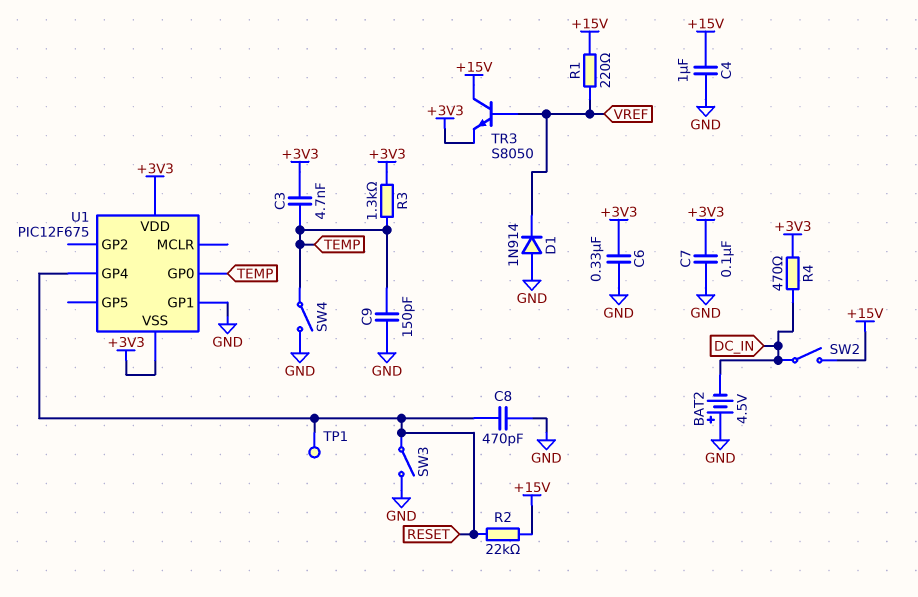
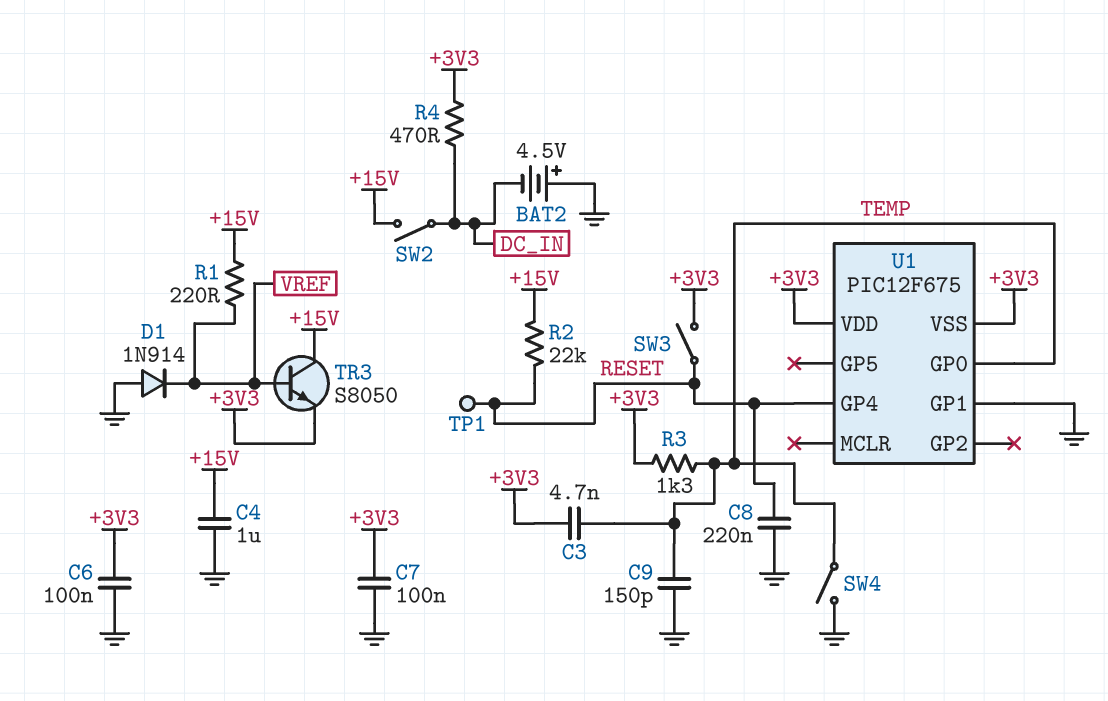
C6: 330nF (+3V3, GND) -> 100nF (+3V3, GND)
C8: 470pF (GND, RESET) -> 220nF (GND, RESET)
SW3: switch (GND, RESET) -> switch (+3V3, RESET)

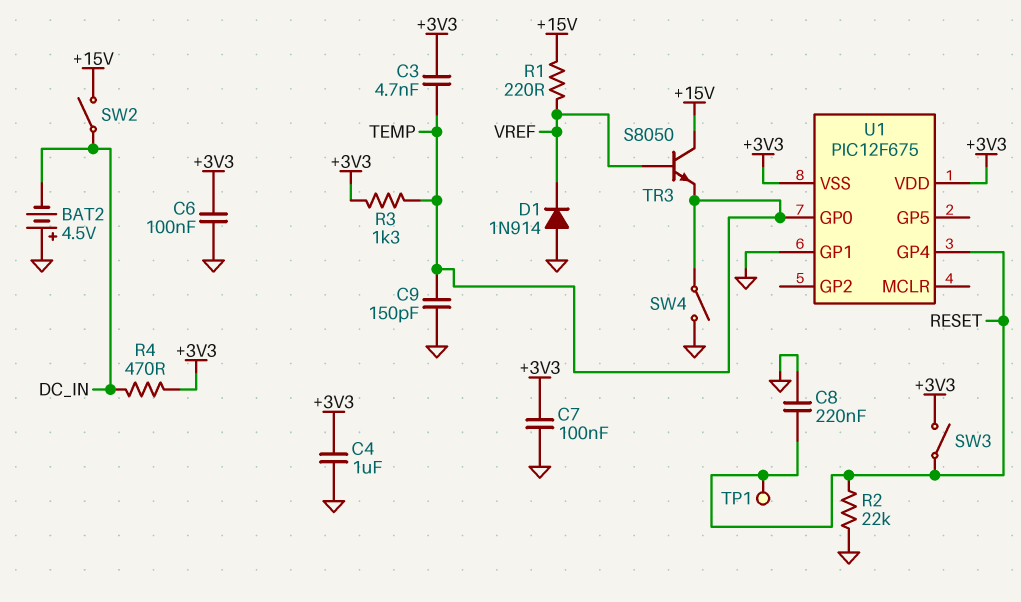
C4: 1uF (+15V, GND) -> 1uF (+3V3, GND)
R2: 22k (+15V, RESET) -> 22k (GND, RESET)
TR3: NPN S8050 (B VREF, C +15V, E +3V3) -> NPN S8050 (B VREF, C +15V, E TEMP)

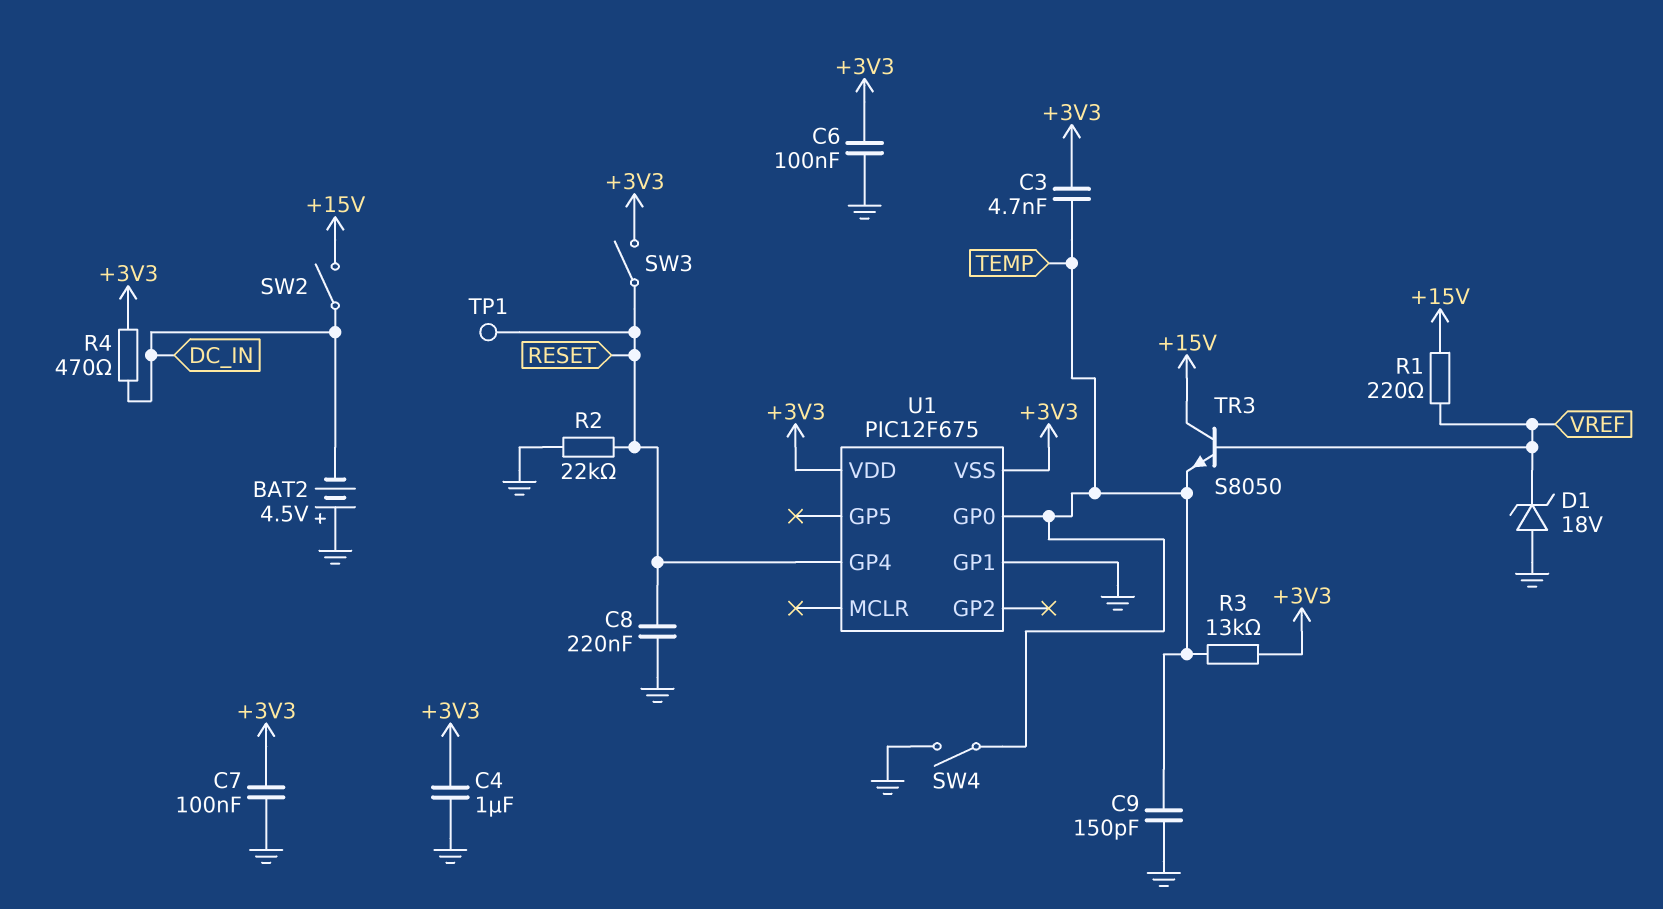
D1: diode 1N914 (A GND, K VREF) -> zener 18V (A GND, K VREF)
R3: 1.3k (+3V3, TEMP) -> 13k (+3V3, TEMP)

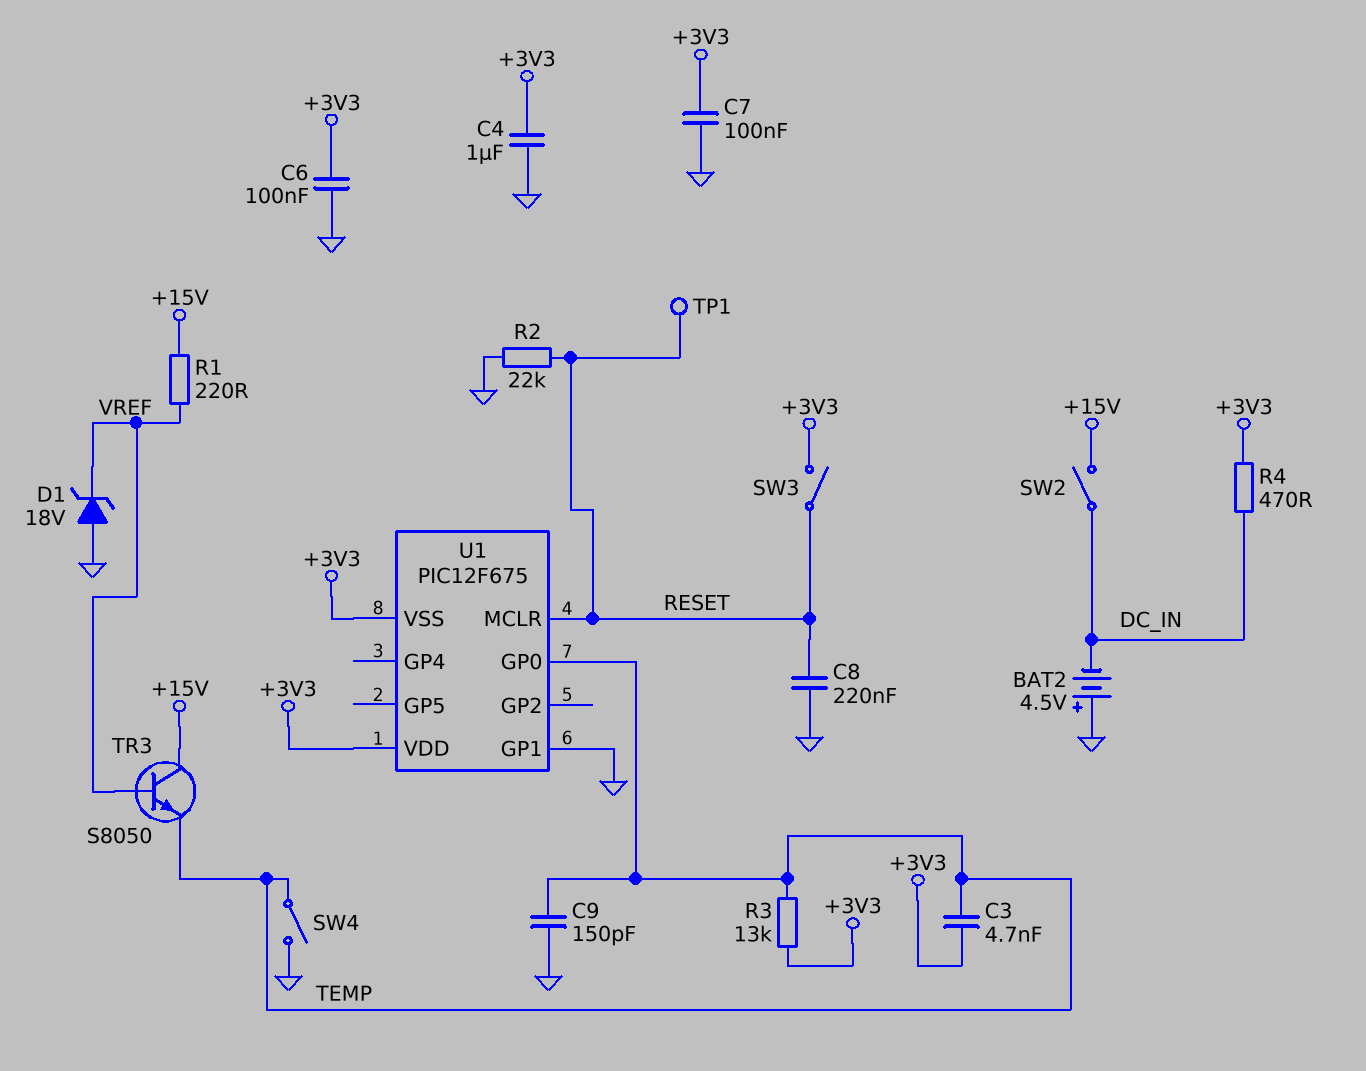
U1 pin GP4: RESET -> none
U1 pin MCLR: none -> RESET

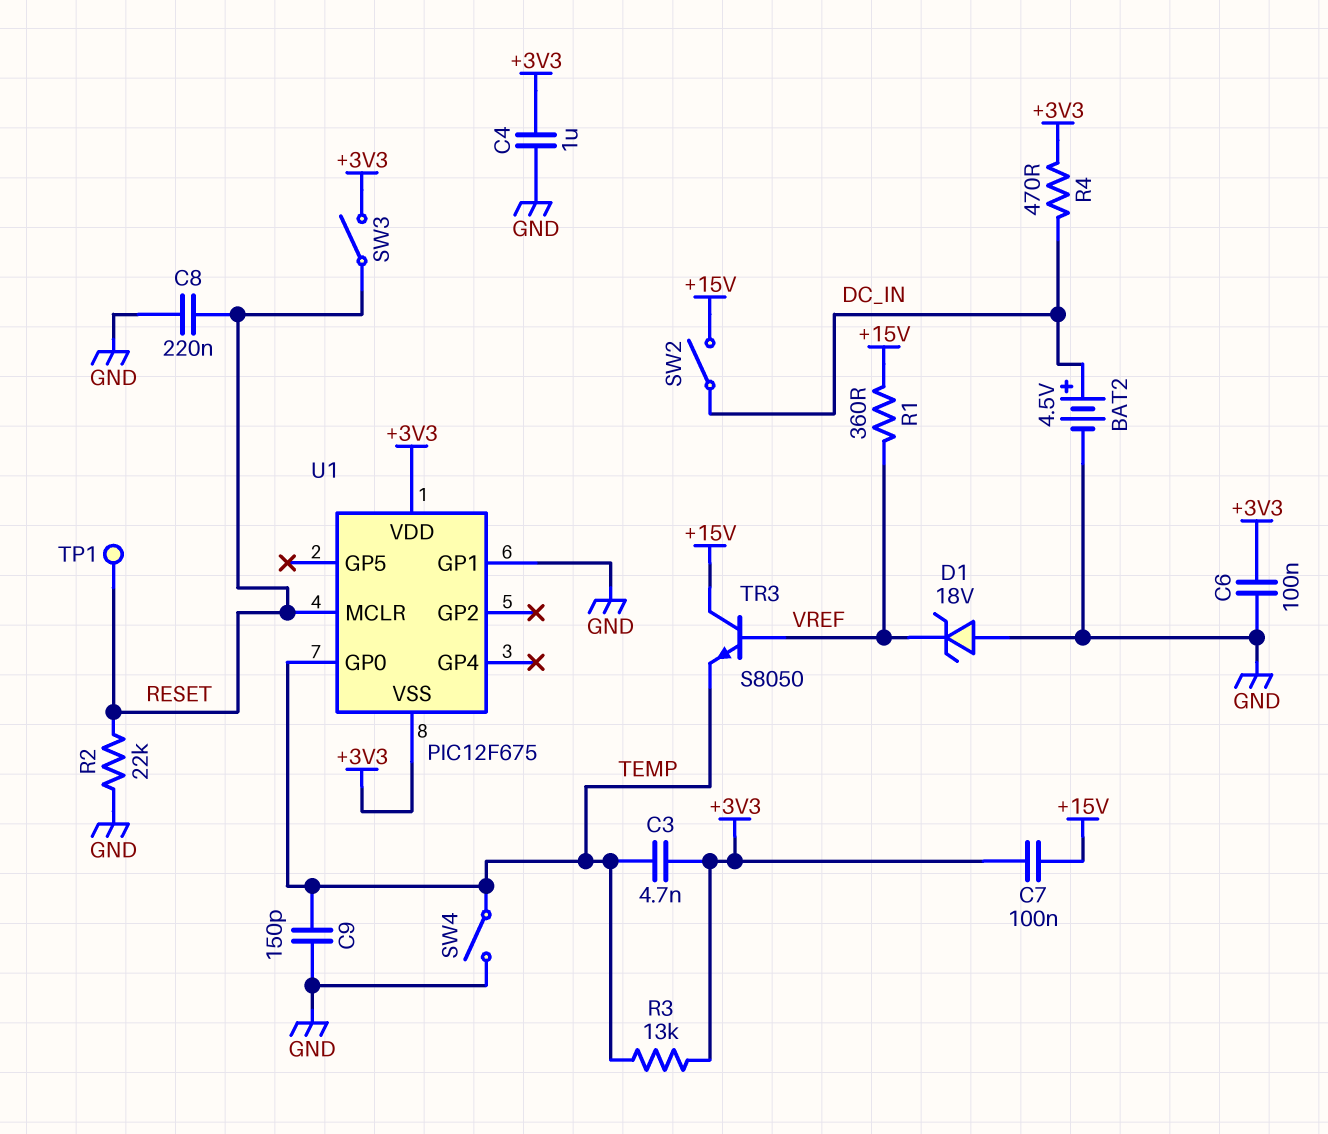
BAT2: 4.5V (plus GND, minus DC_IN) -> 4.5V (plus DC_IN, minus GND)
C7: 100nF (+3V3, GND) -> 100nF (+3V3, +15V)
R1: 220 (+15V, VREF) -> 360 (+15V, VREF)

